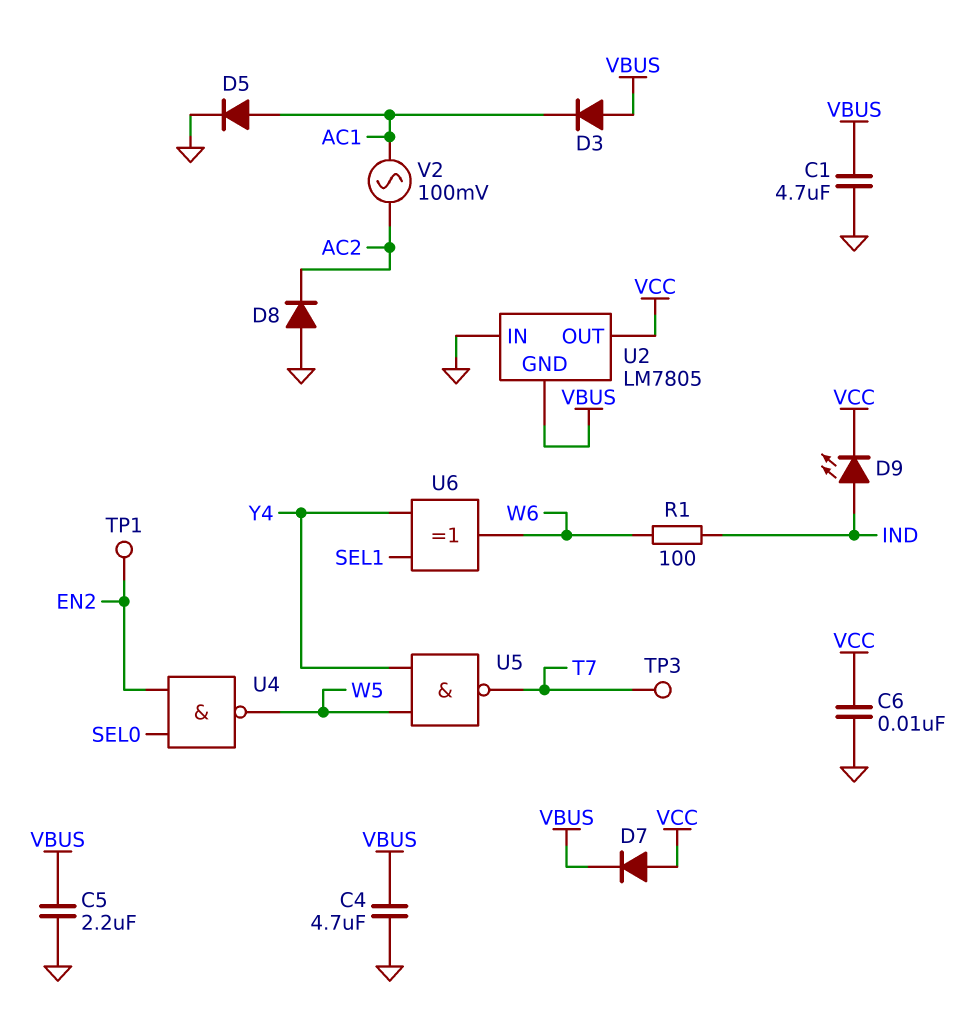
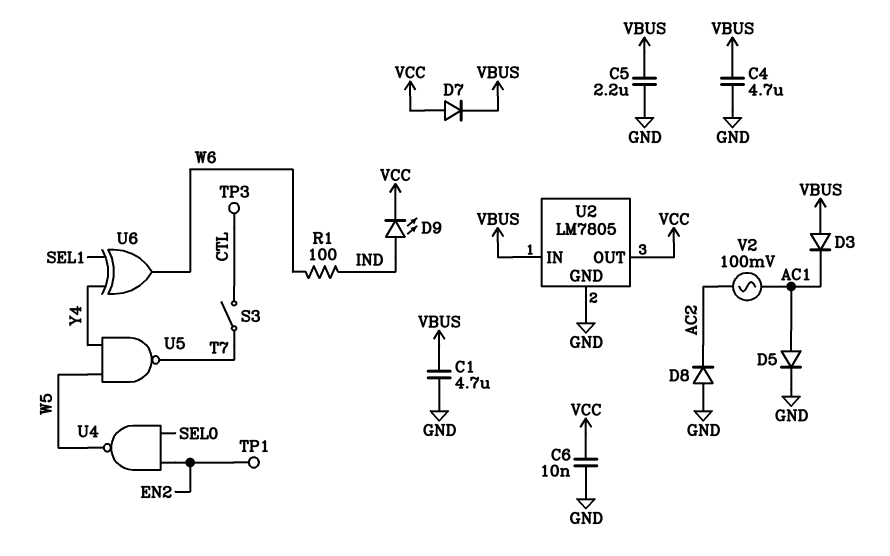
S3: none -> switch (CTL, T7)
TP3: test point (T7) -> test point (CTL)
U2 pin GND: VBUS -> GND
U2 pin IN: GND -> VBUS

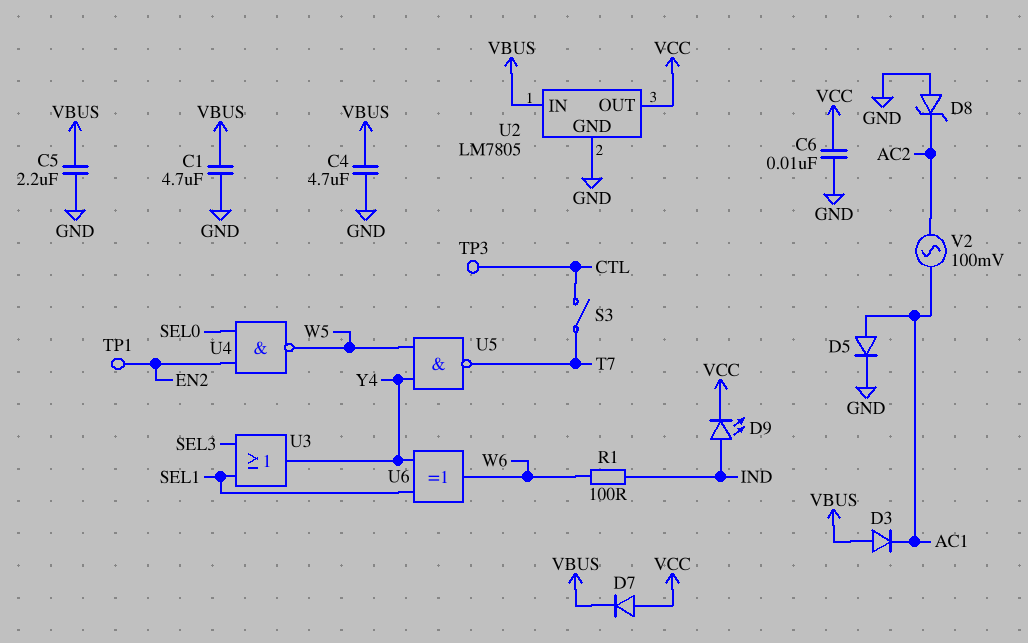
D8: diode (A GND, K AC2) -> zener (A GND, K AC2)
U3: none -> OR (in SEL1, in SEL3, out Y4)

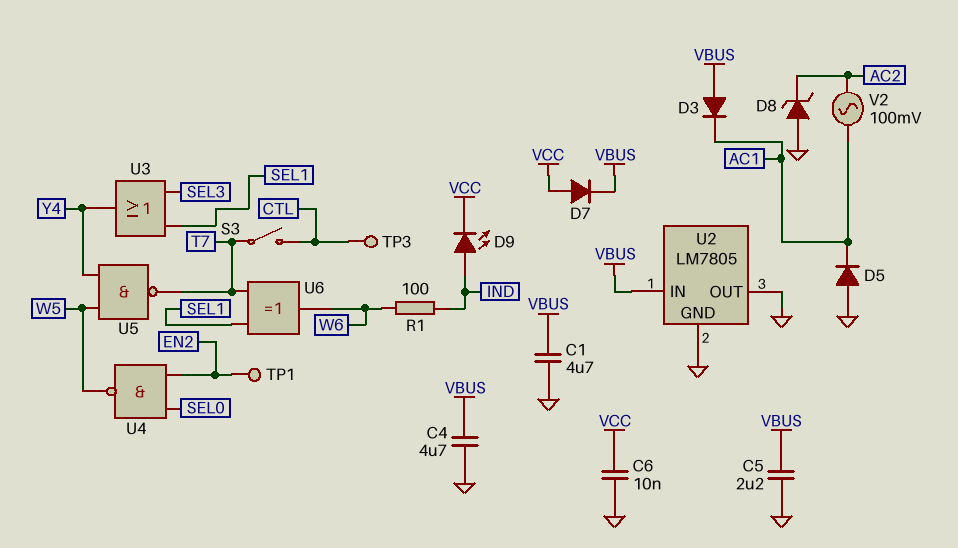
D5: diode (A AC1, K GND) -> diode (A GND, K AC1)
U2 pin OUT: VCC -> GND
U6: XOR (in SEL1, in Y4, out W6) -> XOR (in SEL1, in T7, out W6)

